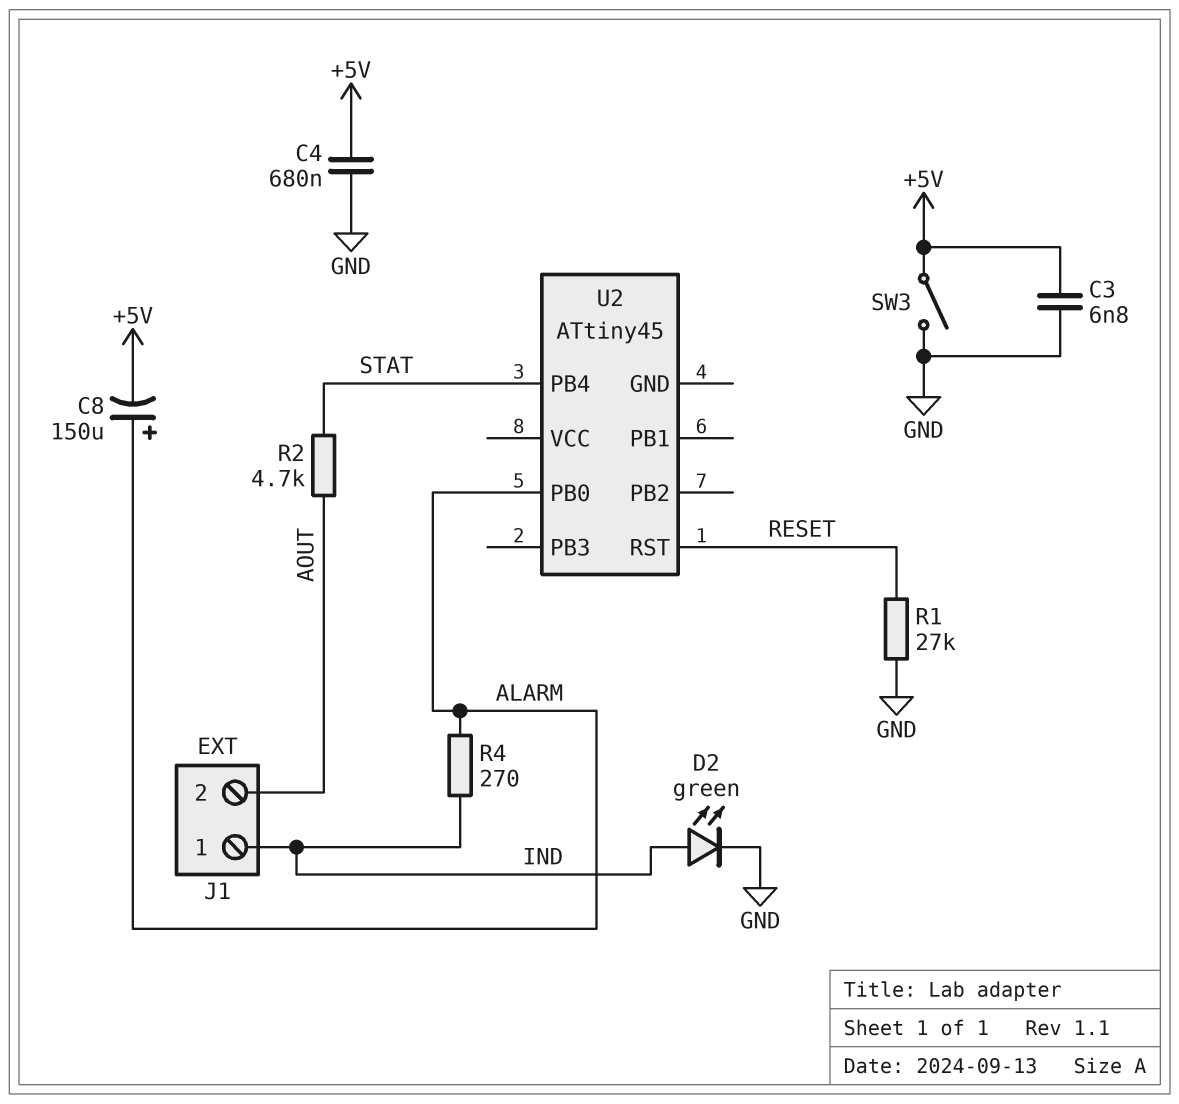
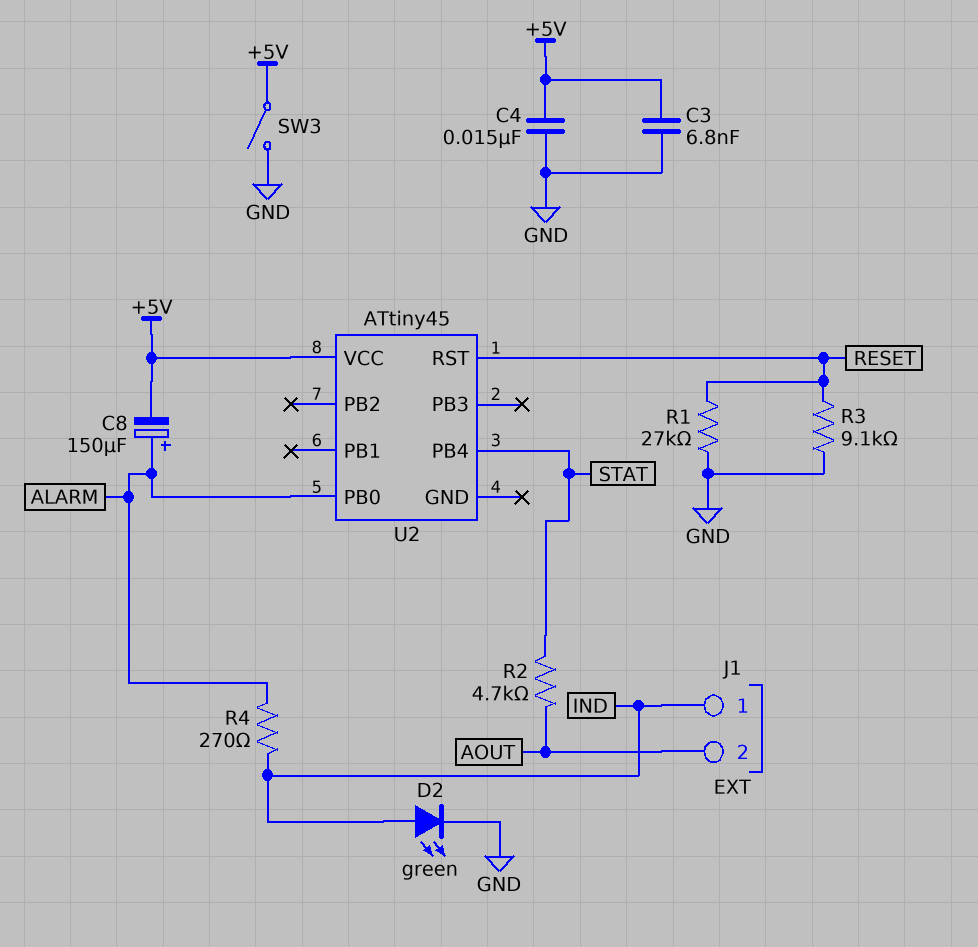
C4: 680nF (+5V, GND) -> 15nF (+5V, GND)
R3: none -> 9.1k (GND, RESET)
U2 pin VCC: none -> +5V

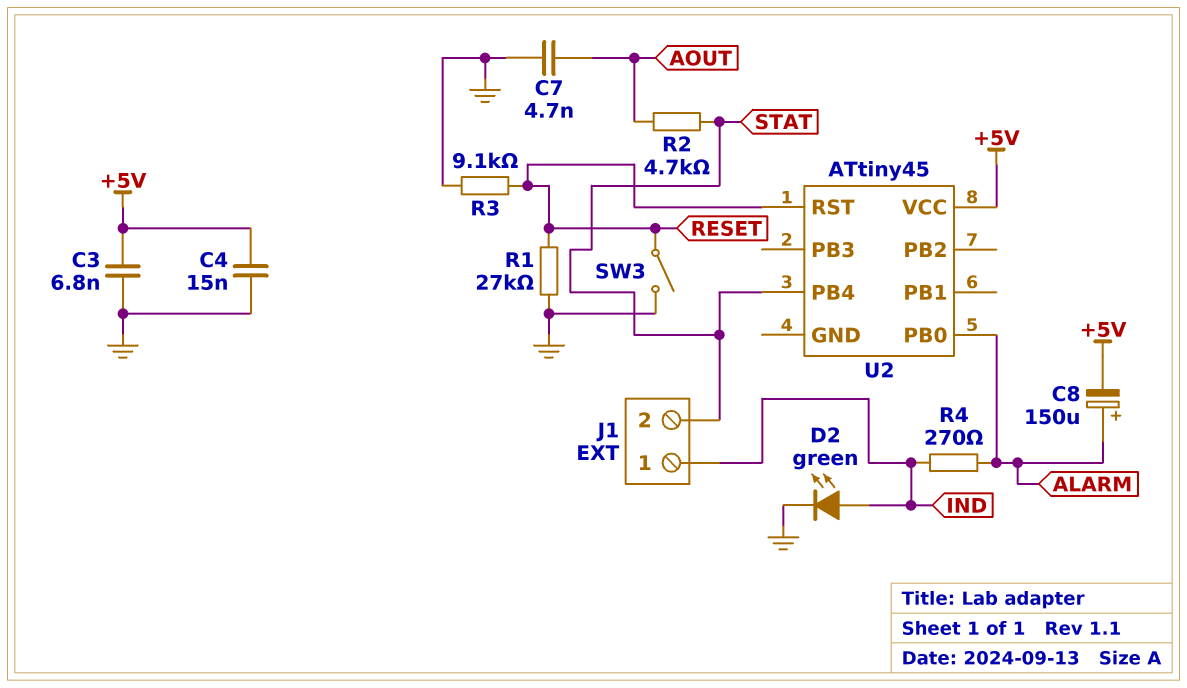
C7: none -> 4.7nF (AOUT, GND)
J1 pin 2: AOUT -> STAT
SW3: switch (+5V, GND) -> switch (GND, RESET)

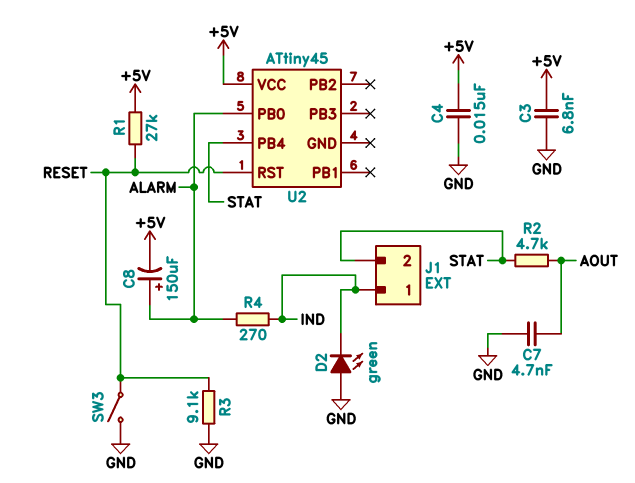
D2: LED green (A IND, K GND) -> LED green (A GND, K IND)
R1: 27k (GND, RESET) -> 27k (+5V, RESET)

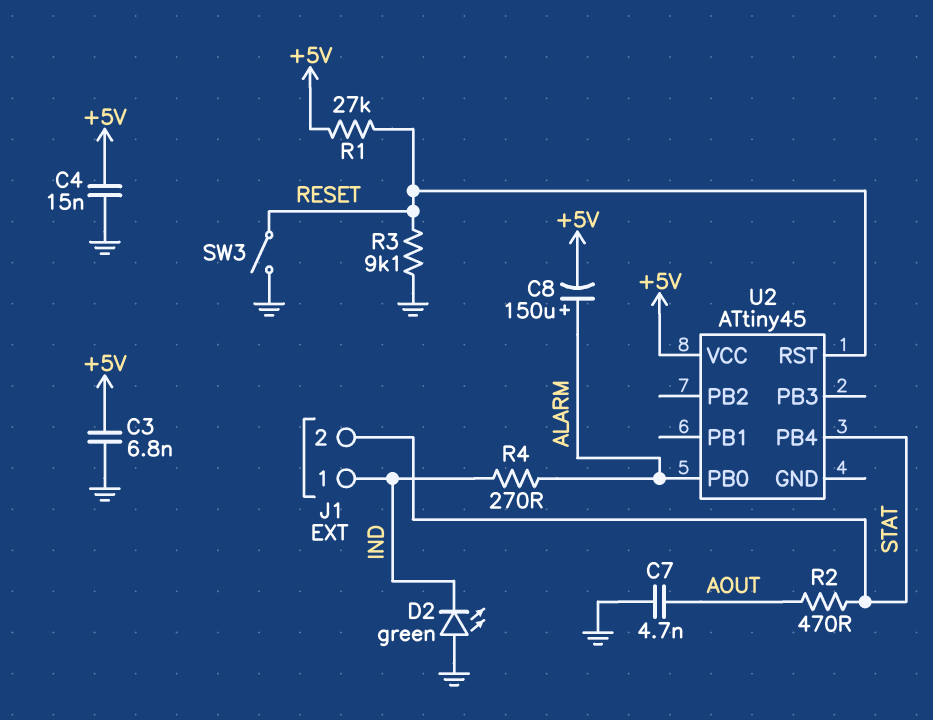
R2: 4.7k (AOUT, STAT) -> 470 (AOUT, STAT)

